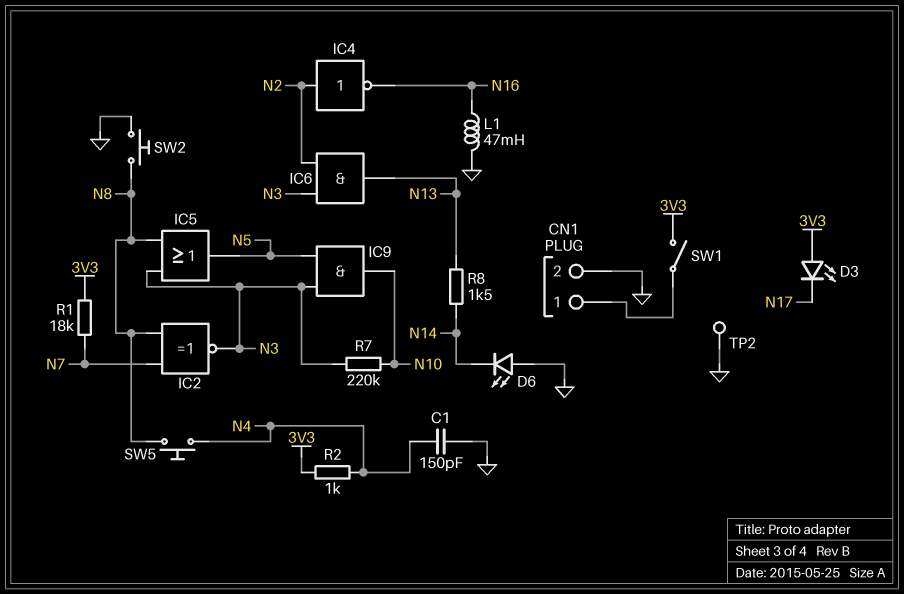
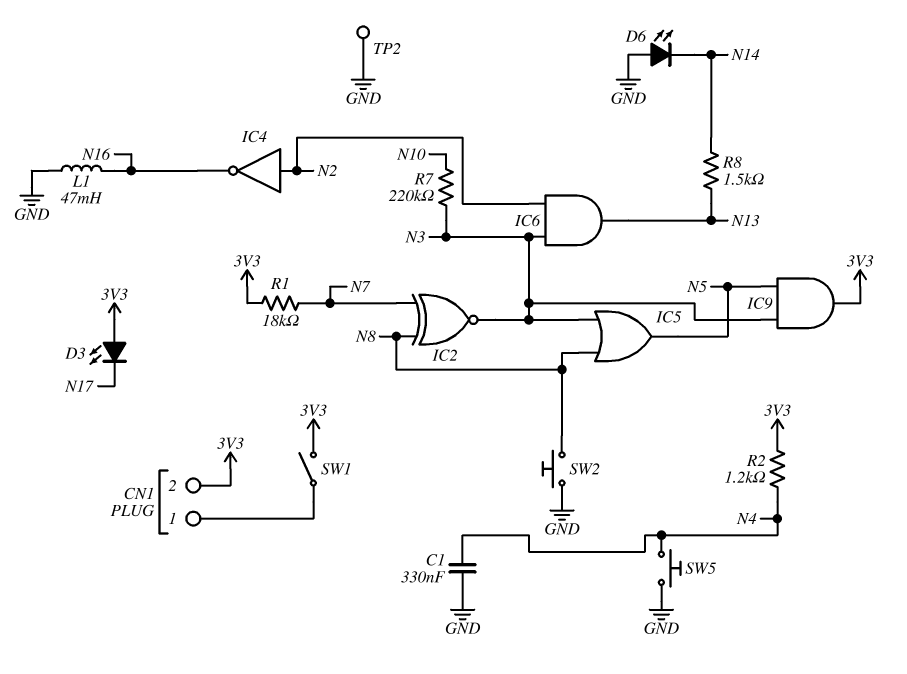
C1: 150pF (GND, N4) -> 330nF (GND, N4)
CN1 pin 2: GND -> 3V3
IC9: AND (in N3, in N5, out N10) -> AND (in N3, in N5, out 3V3)
R2: 1k (3V3, N4) -> 1.2k (3V3, N4)
SW5: button (N4, N8) -> button (GND, N4)

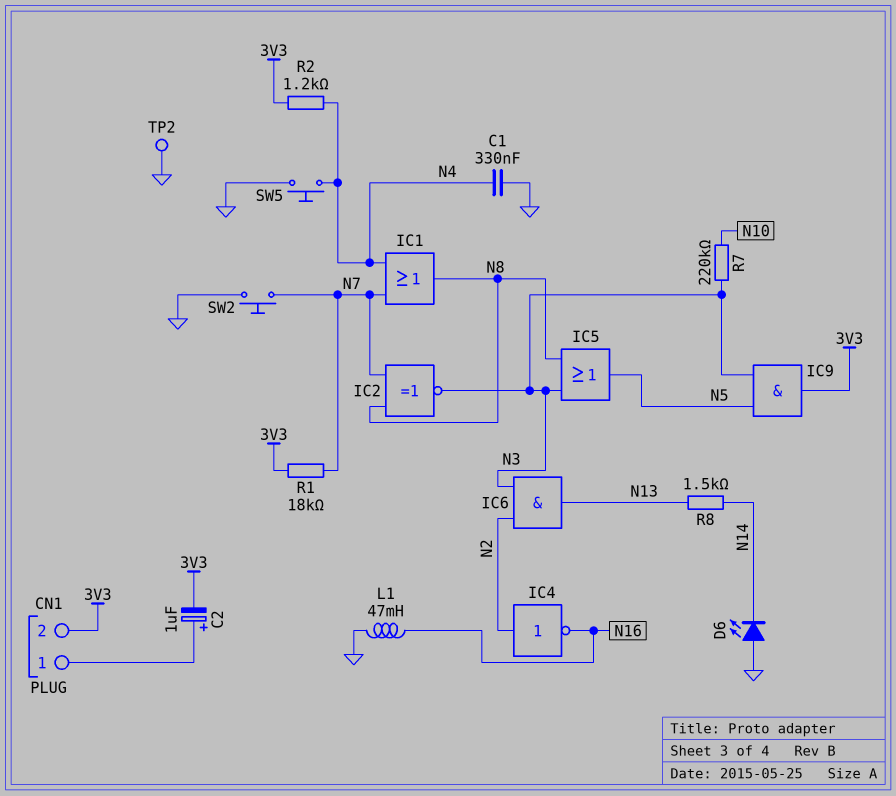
C2: none -> 1uF (plus CN1/1, minus 3V3)
D3: LED (A 3V3, K N17) -> none
IC1: none -> OR (in N4, in N7, out N8)
SW1: switch (3V3, CN1/1) -> none
SW2: button (GND, N8) -> button (GND, N7)

